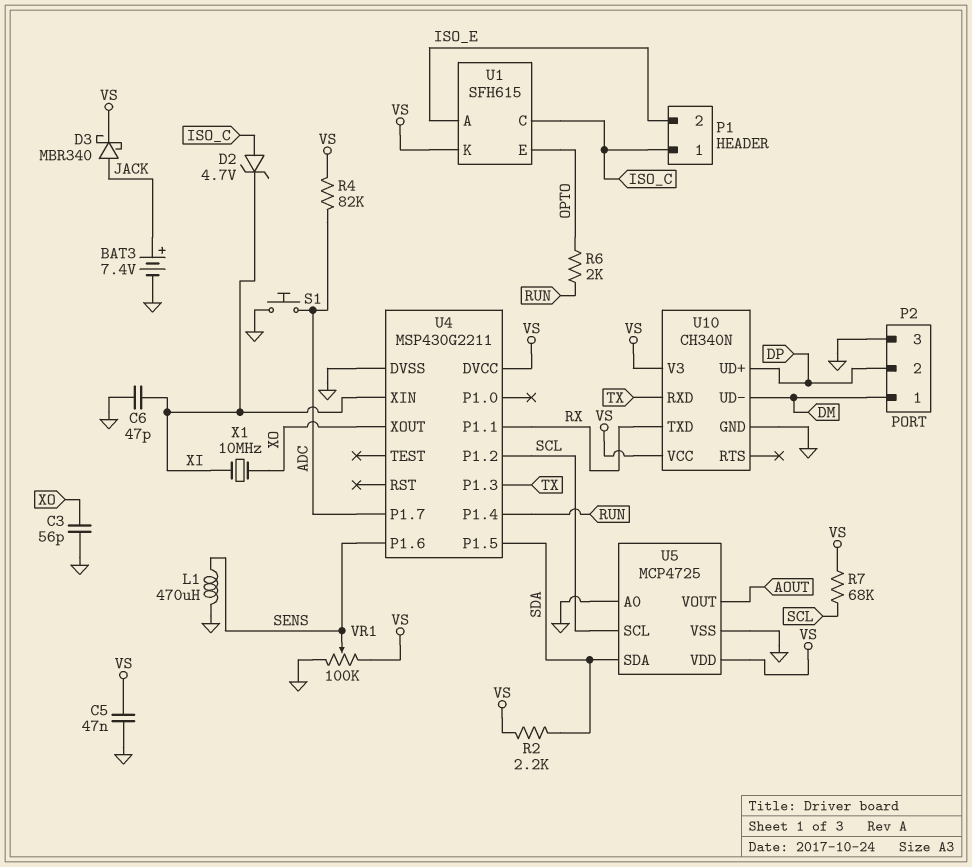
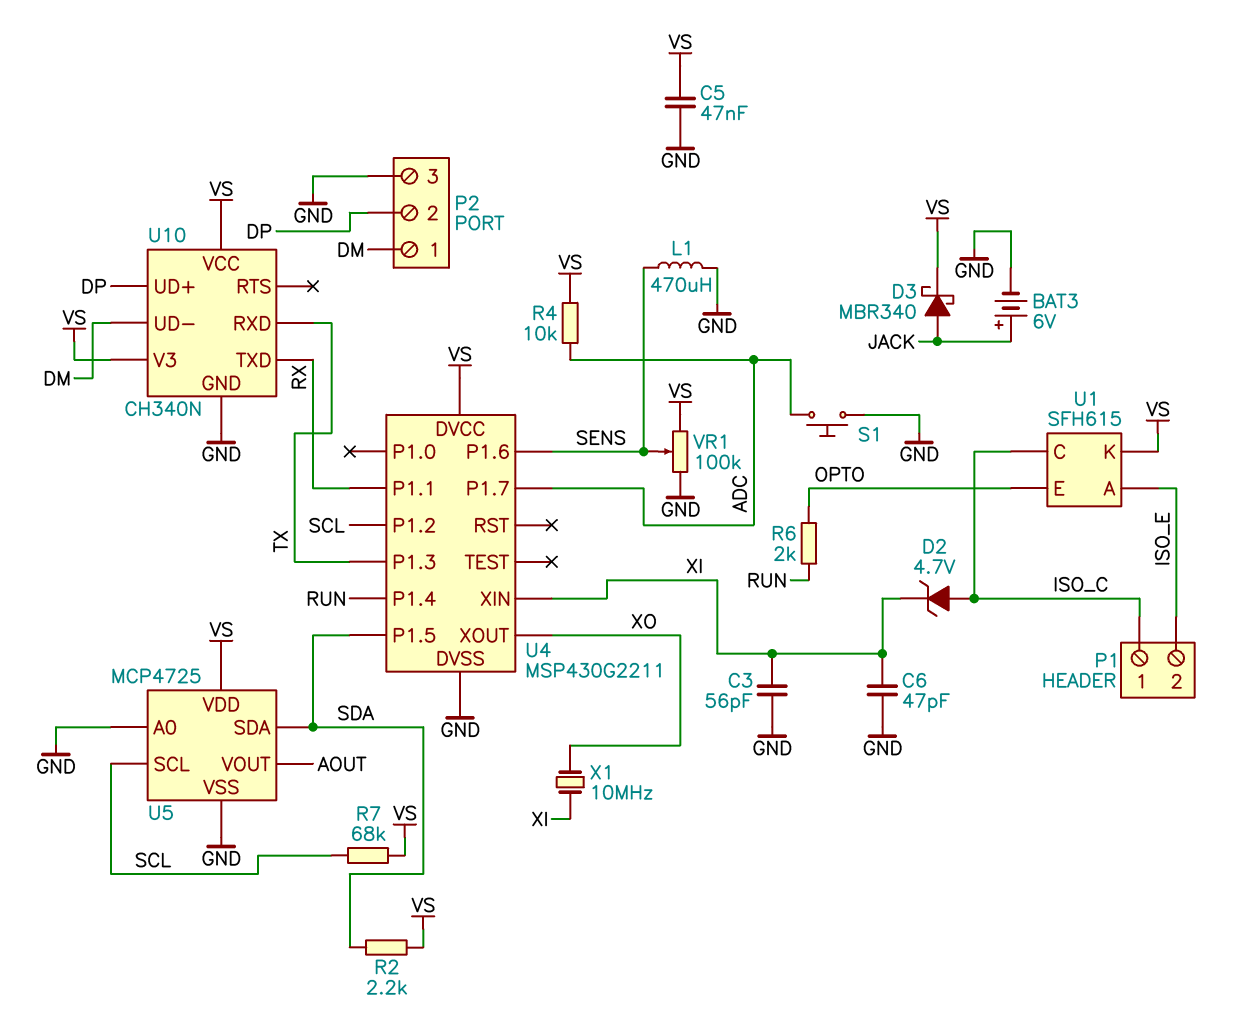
BAT3: 7.4V (plus JACK, minus GND) -> 6V (plus JACK, minus GND)
C3: 56pF (GND, XO) -> 56pF (GND, XI)
R4: 82k (ADC, VS) -> 10k (ADC, VS)

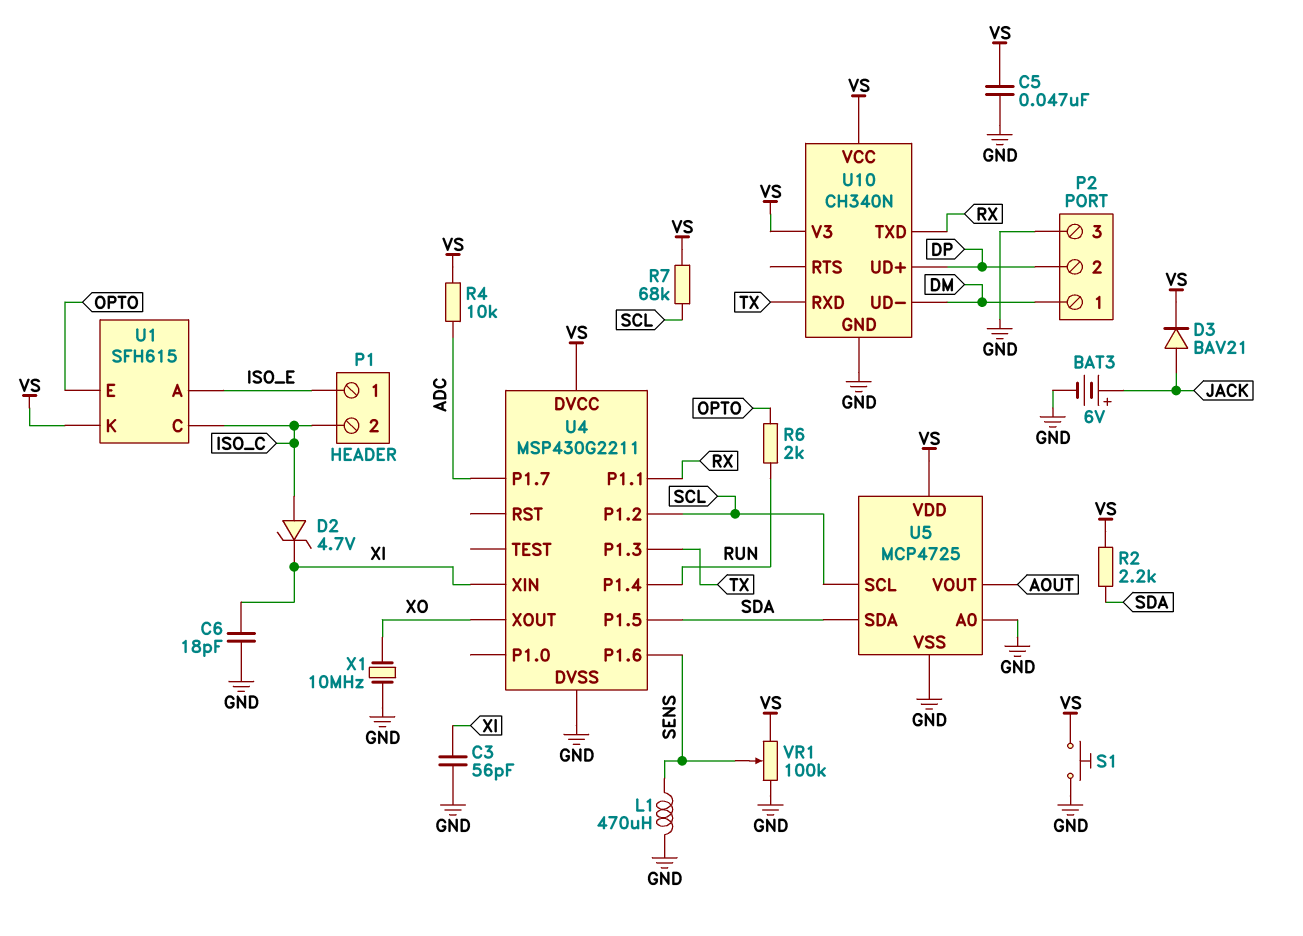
C6: 47pF (GND, XI) -> 18pF (GND, XI)
D3: schottky MBR340 (A JACK, K VS) -> diode BAV21 (A JACK, K VS)
P1 pin 1: ISO_C -> ISO_E
P1 pin 2: ISO_E -> ISO_C
S1: button (ADC, GND) -> button (GND, VS)
X1: 10MHz (XI, XO) -> 10MHz (GND, XO)

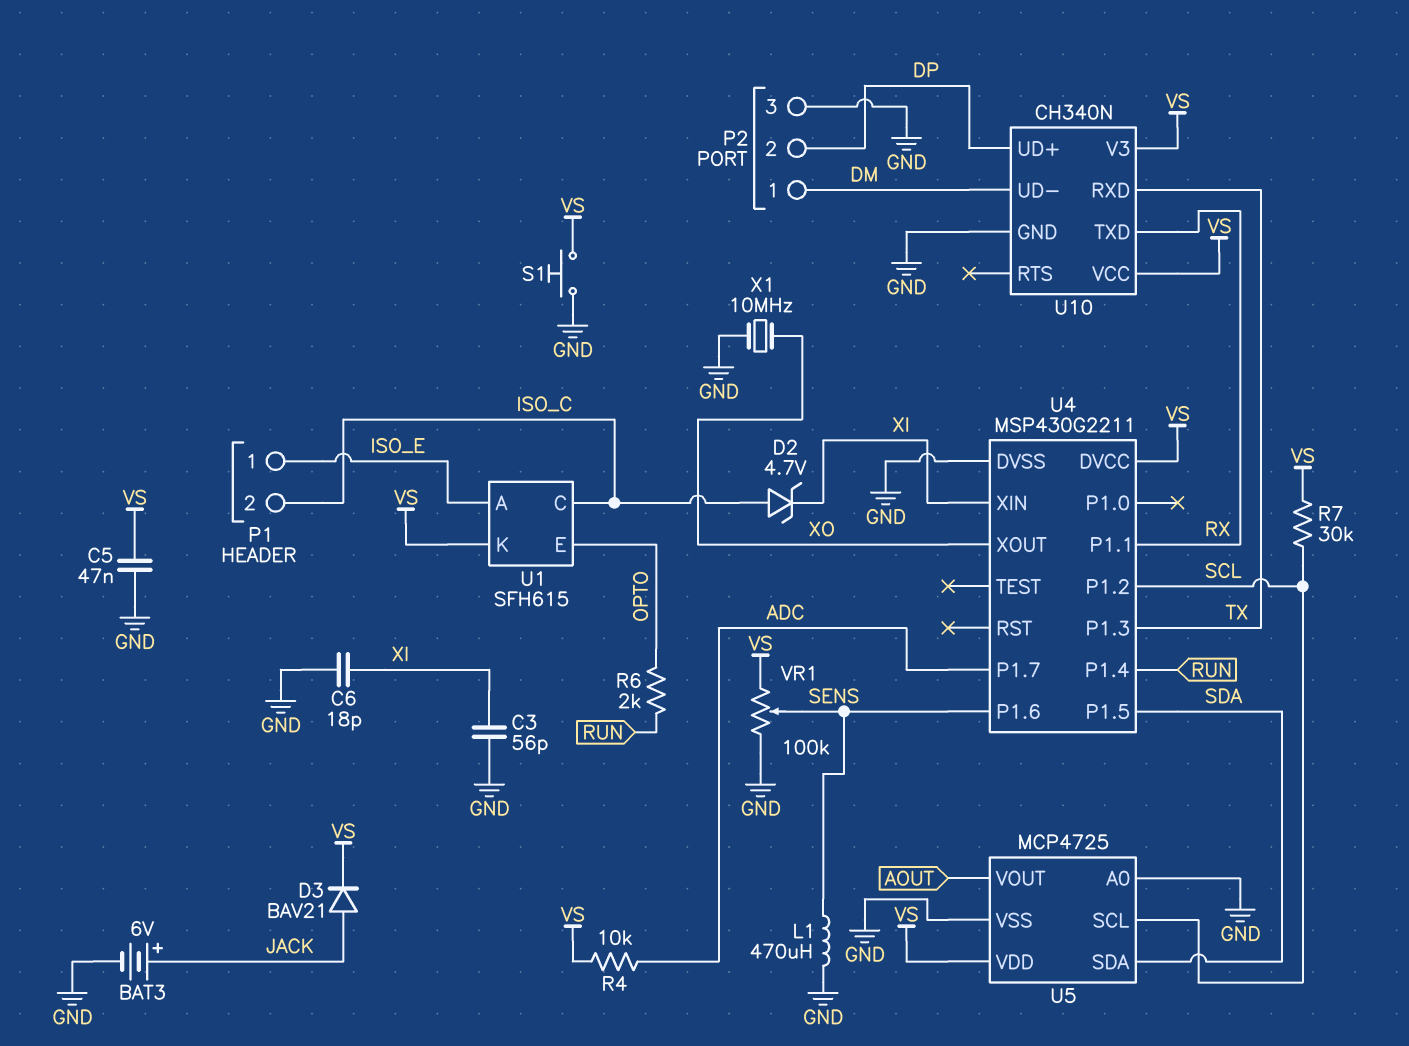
R2: 2.2k (SDA, VS) -> none
R7: 68k (SCL, VS) -> 30k (SCL, VS)

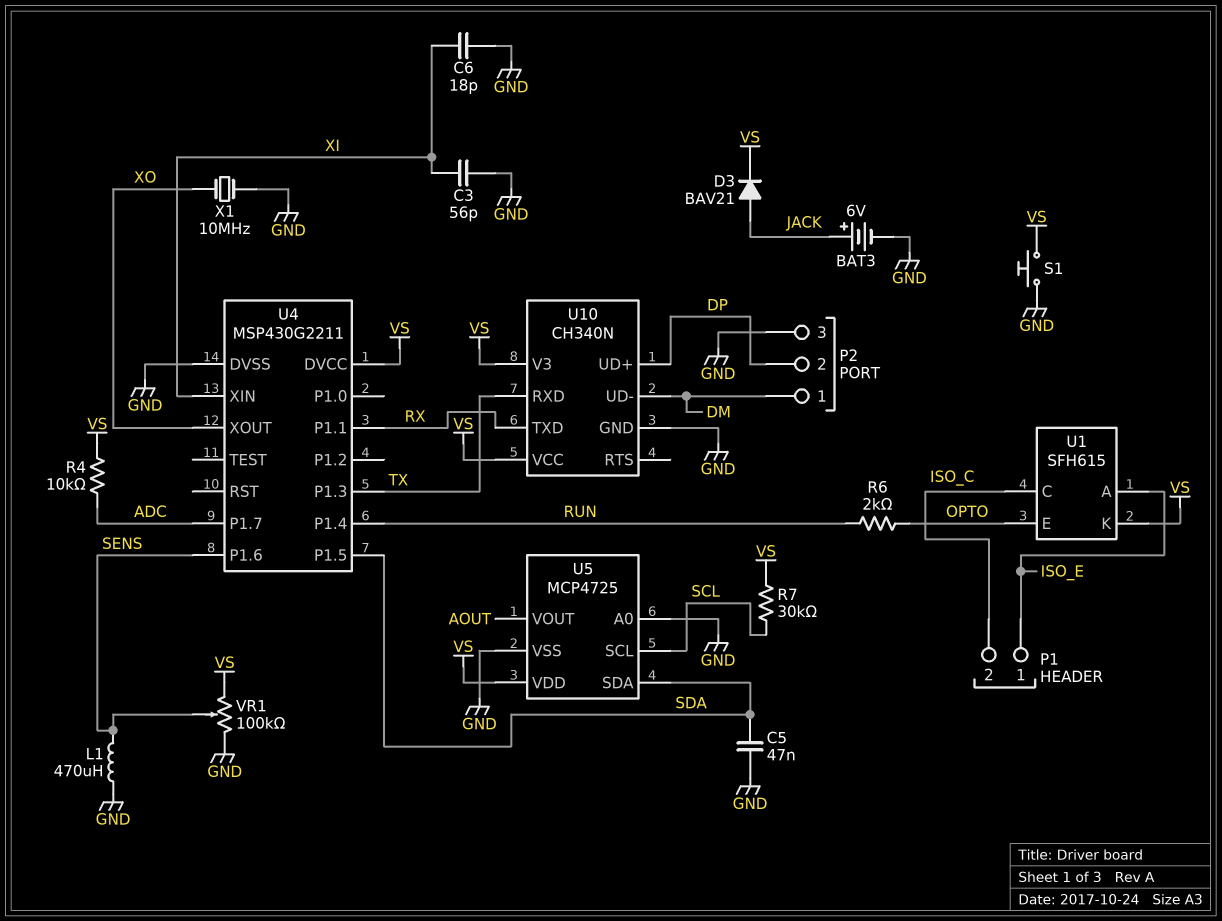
C5: 47nF (GND, VS) -> 47nF (GND, SDA)
D2: zener 4.7V (A ISO_C, K XI) -> none
U4 pin P1.2: SCL -> none

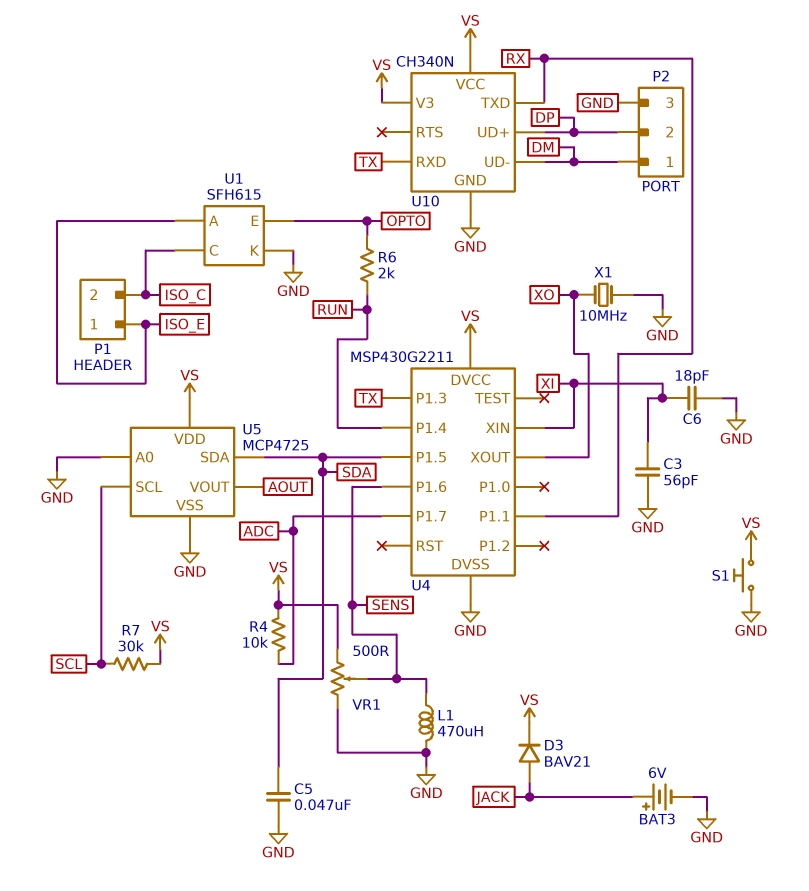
U1 pin K: VS -> GND
VR1: 100k (GND, VS, wiper SENS) -> 500 (GND, VS, wiper SENS)

